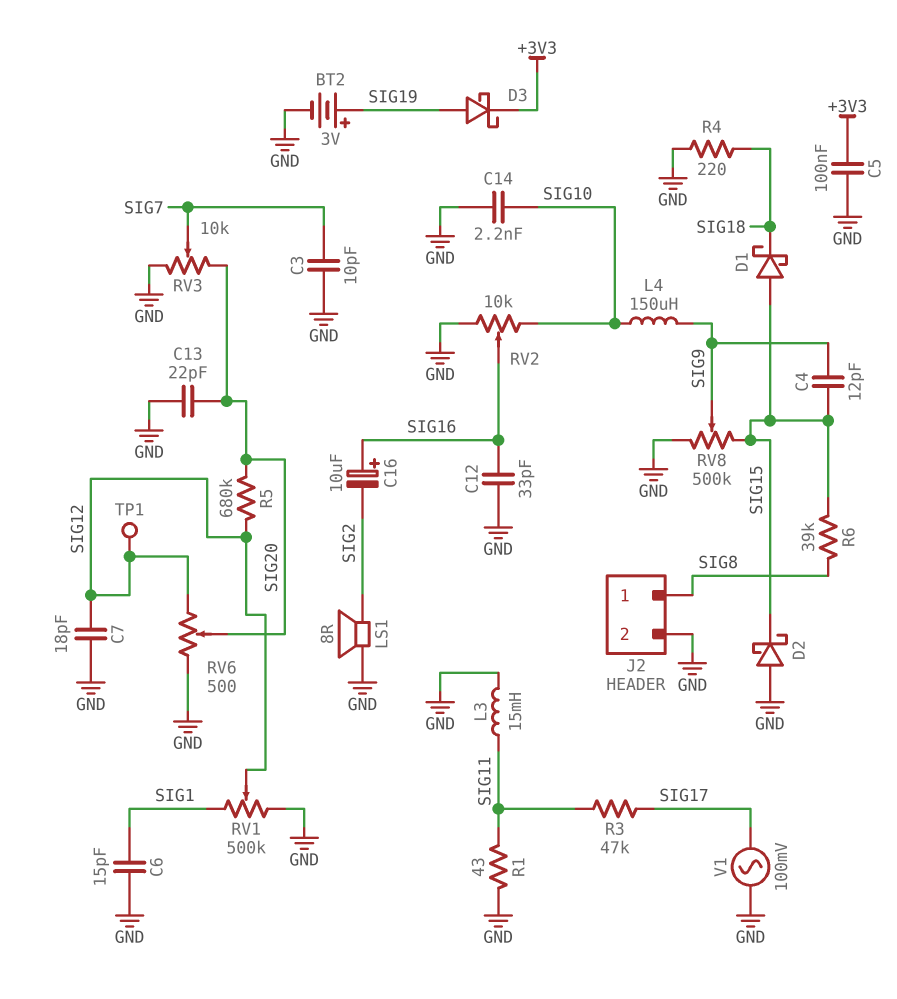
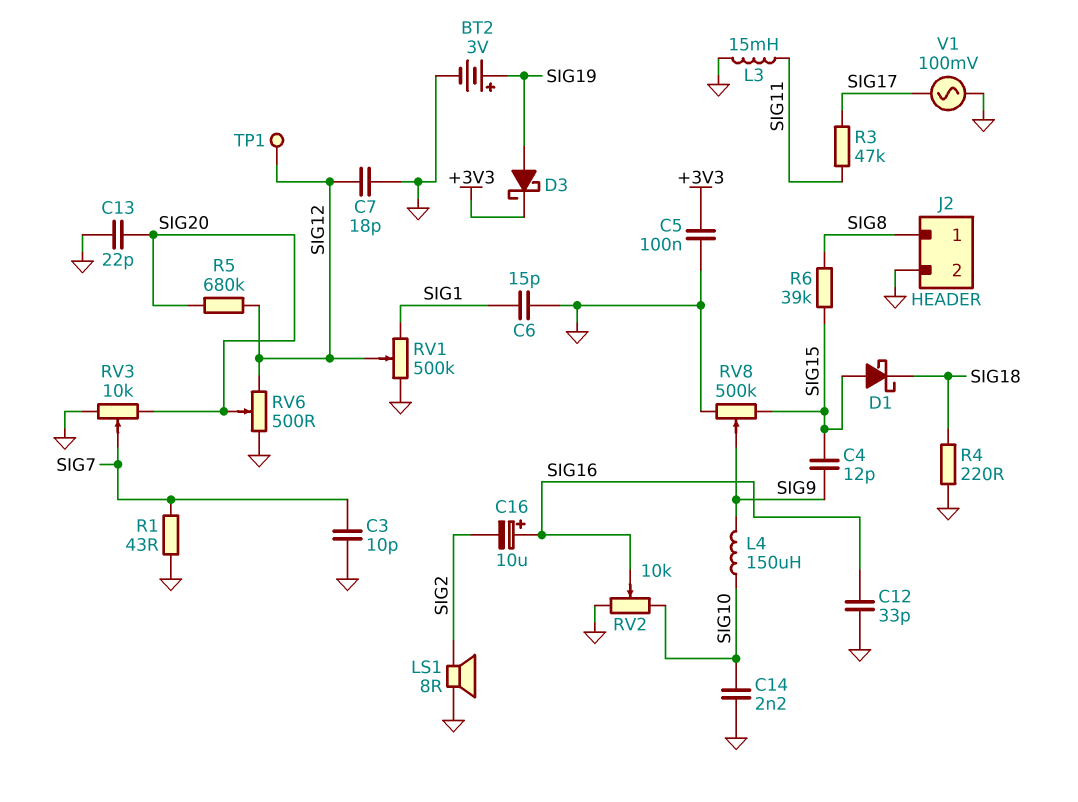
D2: schottky (A GND, K SIG15) -> none
R1: 43 (GND, SIG11) -> 43 (GND, SIG7)

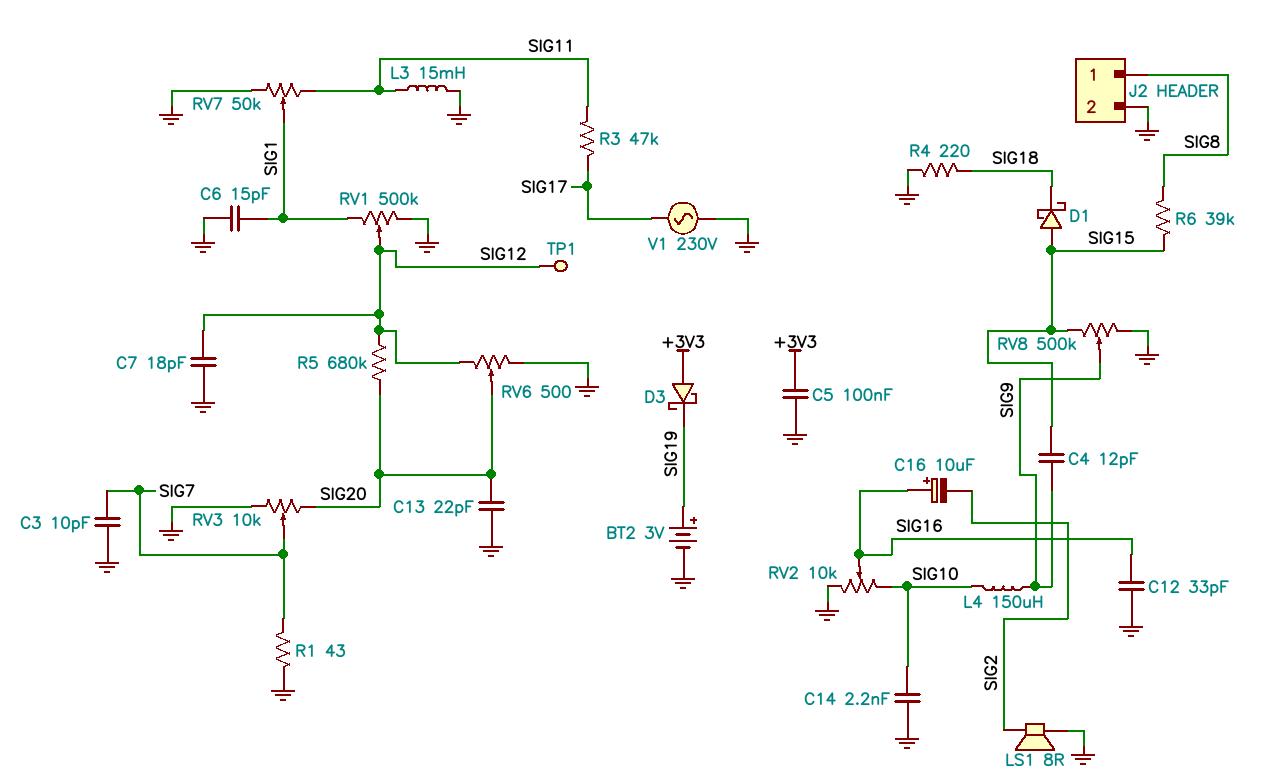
D3: schottky (A SIG19, K +3V3) -> schottky (A +3V3, K SIG19)
RV7: none -> 50k (GND, SIG11, wiper SIG1)
V1: AC 100mV (GND, SIG17) -> AC 230V (GND, SIG17)

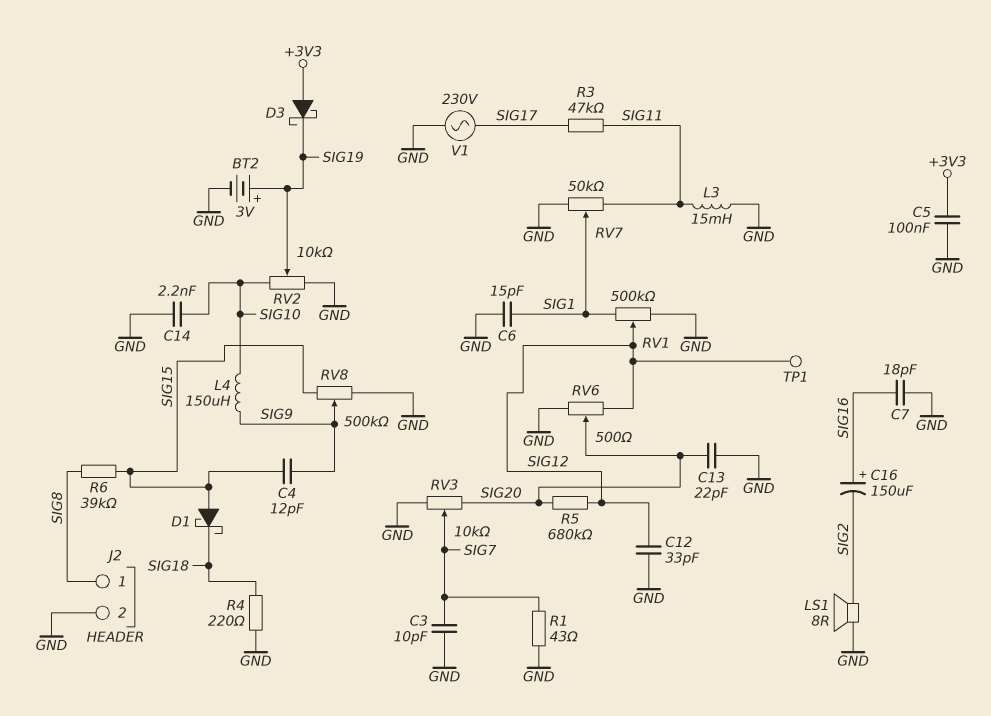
C7: 18pF (GND, SIG12) -> 18pF (GND, SIG16)
C12: 33pF (GND, SIG16) -> 33pF (GND, SIG12)
C16: 10uF (plus SIG16, minus SIG2) -> 150uF (plus SIG16, minus SIG2)
RV2: 10k (GND, SIG10, wiper SIG16) -> 10k (GND, SIG10, wiper SIG19)

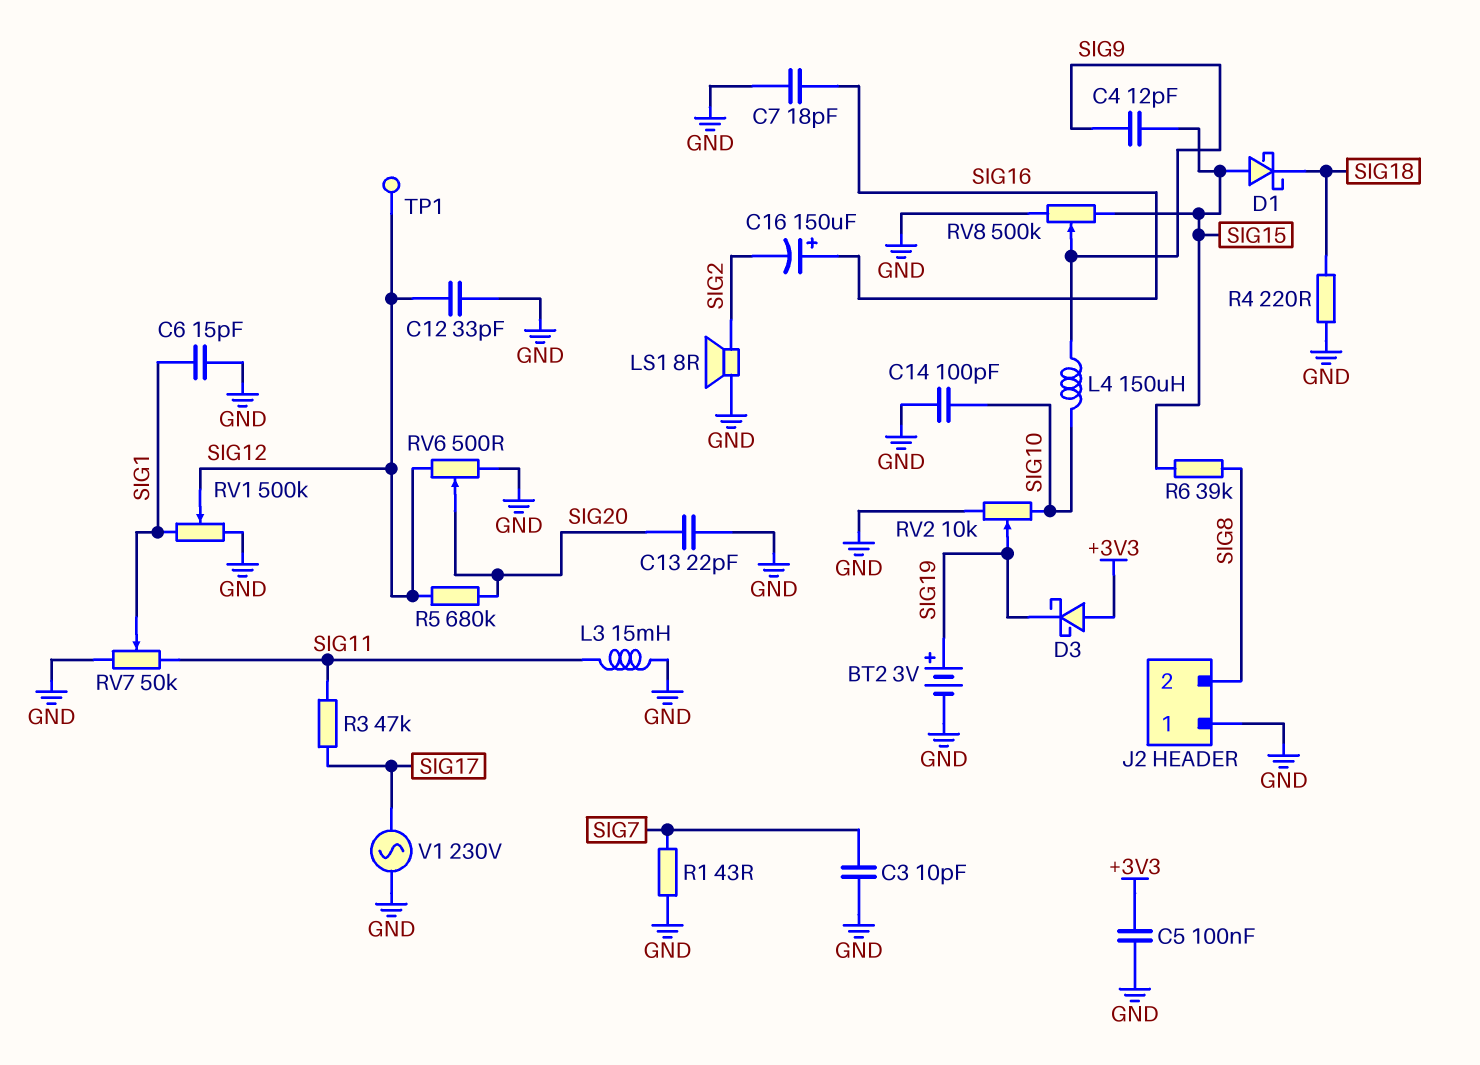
C14: 2.2nF (GND, SIG10) -> 100pF (GND, SIG10)
J2 pin 1: SIG8 -> GND
J2 pin 2: GND -> SIG8
RV3: 10k (GND, SIG20, wiper SIG7) -> none

